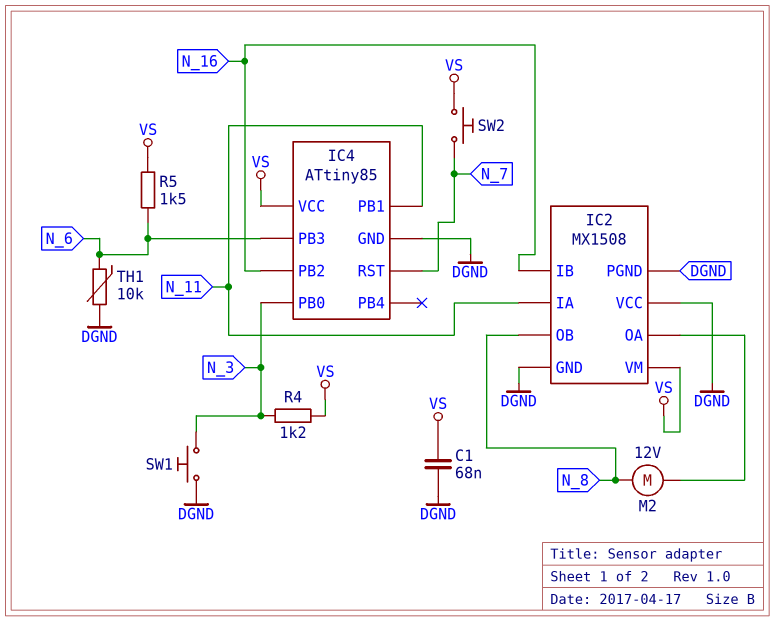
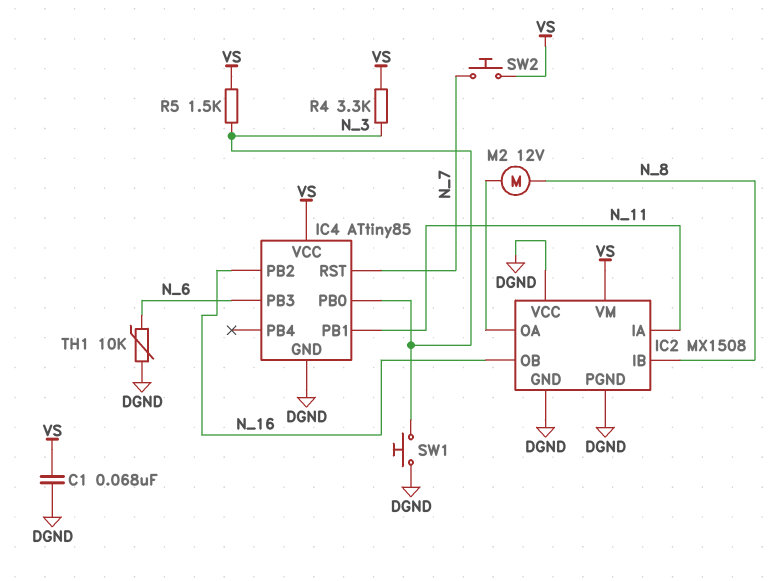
IC2 pin IB: N_16 -> N_8
IC2 pin OB: N_8 -> N_16
R4: 1.2k (N_3, VS) -> 3.3k (N_3, VS)
R5: 1.5k (N_6, VS) -> 1.5k (N_3, VS)

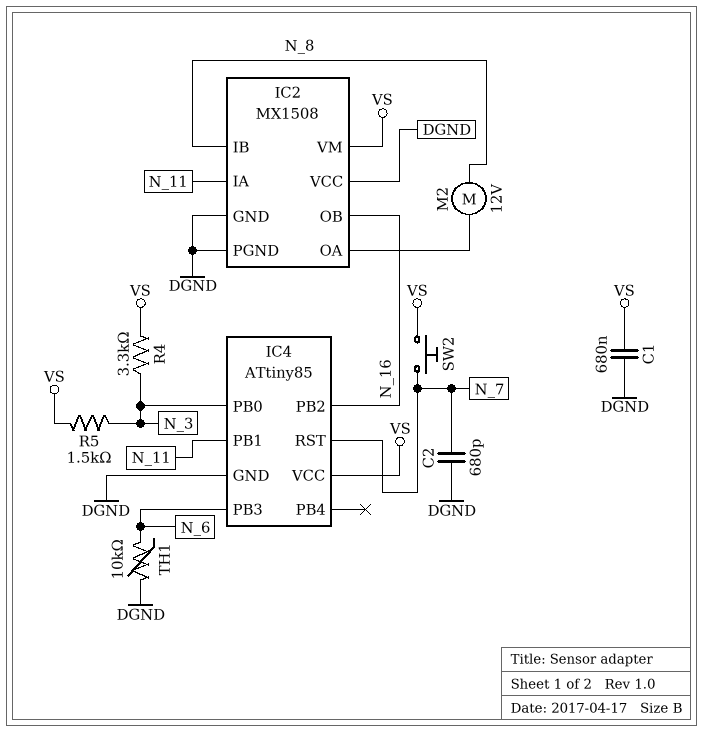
C1: 68nF (DGND, VS) -> 680nF (DGND, VS)
C2: none -> 680pF (DGND, N_7)
SW1: button (DGND, N_3) -> none

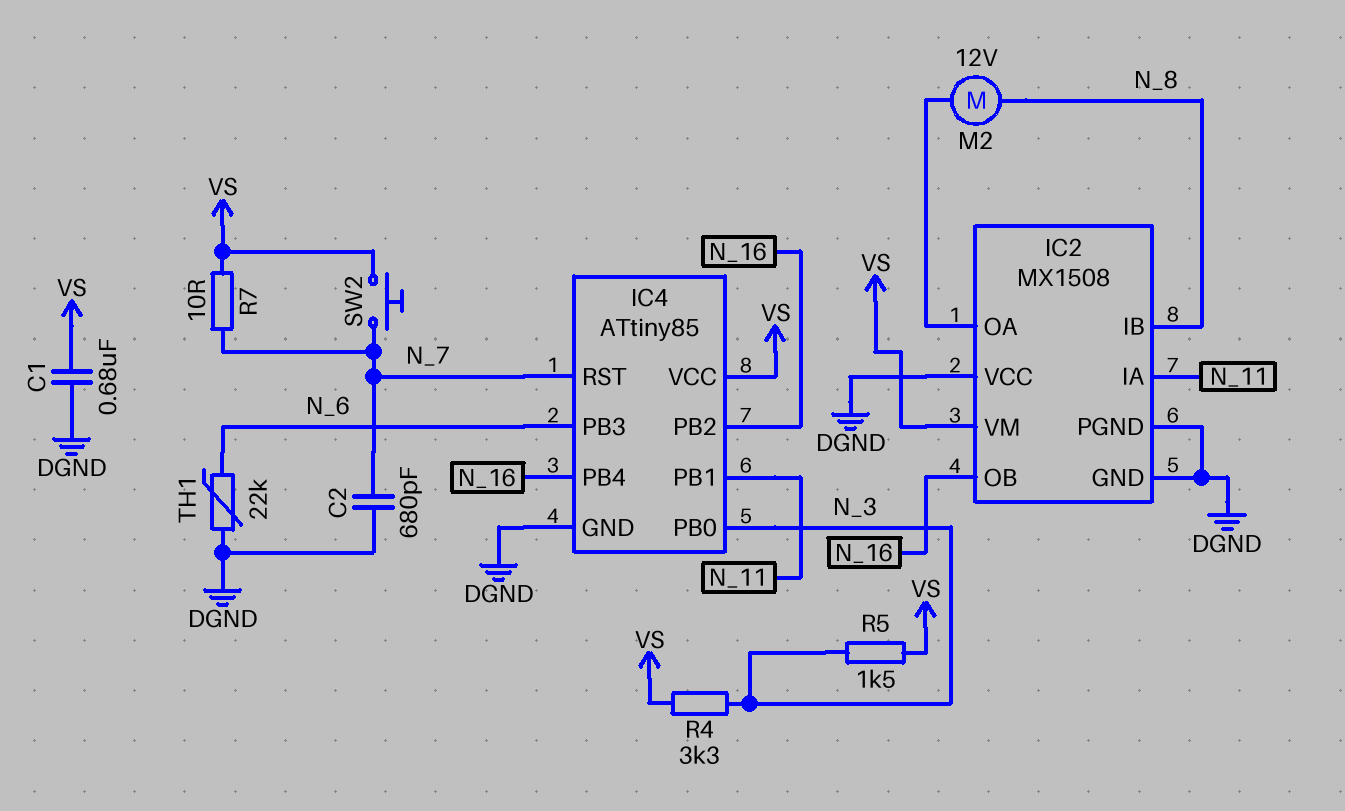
IC4 pin PB4: none -> N_16
R7: none -> 10 (N_7, VS)
TH1: 10k (DGND, N_6) -> 22k (DGND, N_6)

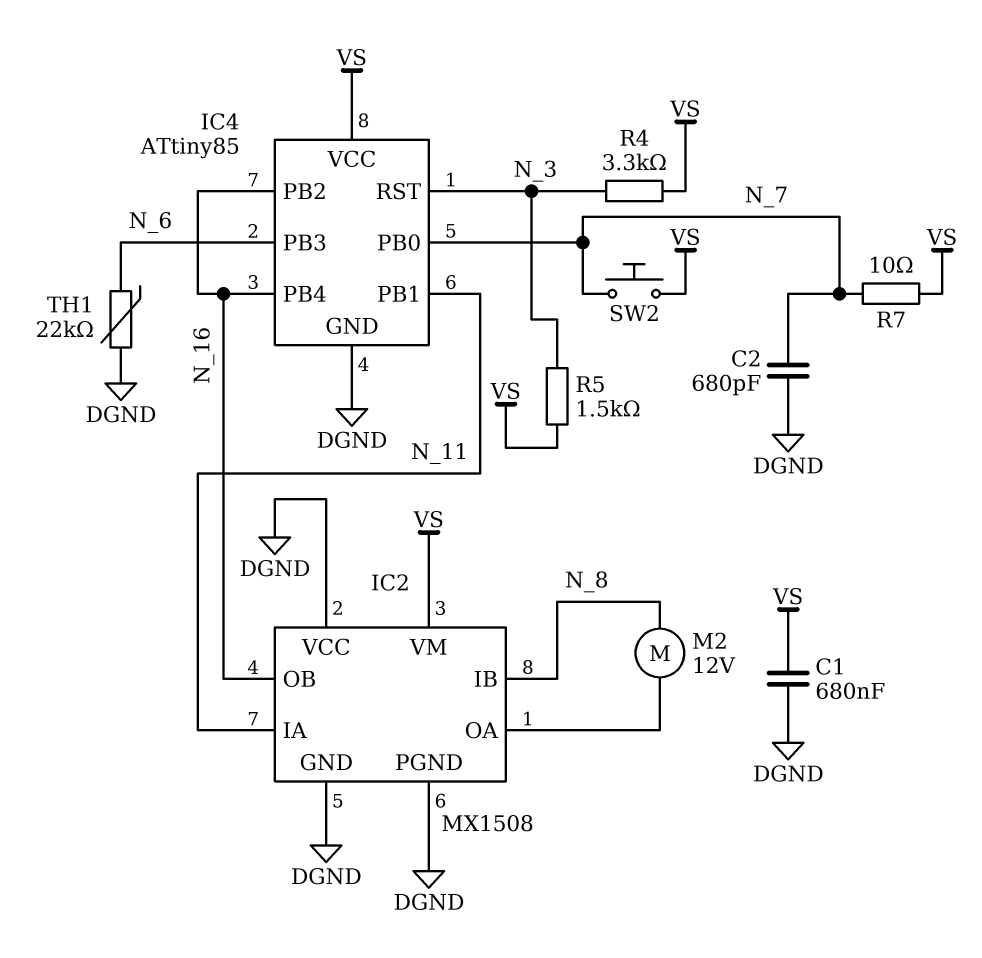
IC4 pin PB0: N_3 -> N_7
IC4 pin RST: N_7 -> N_3

